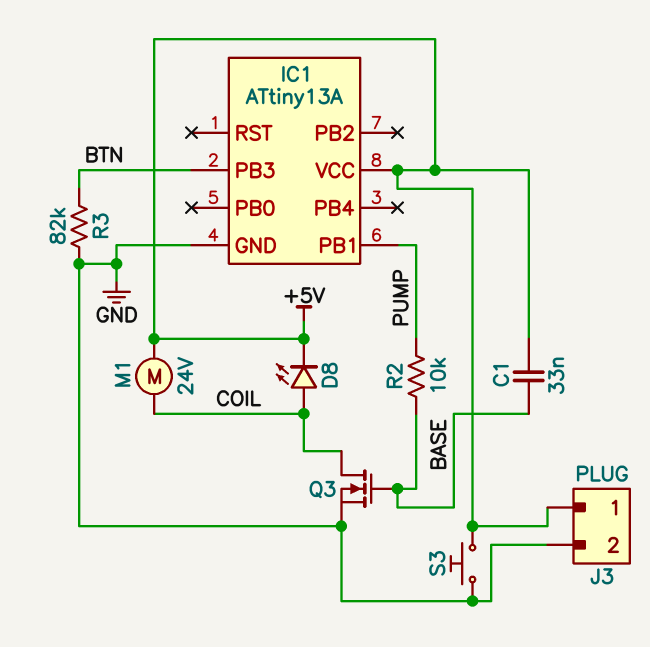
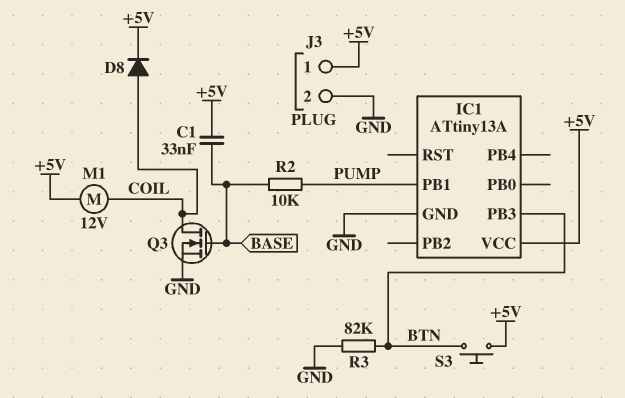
D8: LED (A COIL, K +5V) -> diode (A COIL, K +5V)
M1: motor 24V (+5V, COIL) -> motor 12V (+5V, COIL)
S3: button (+5V, GND) -> button (+5V, BTN)

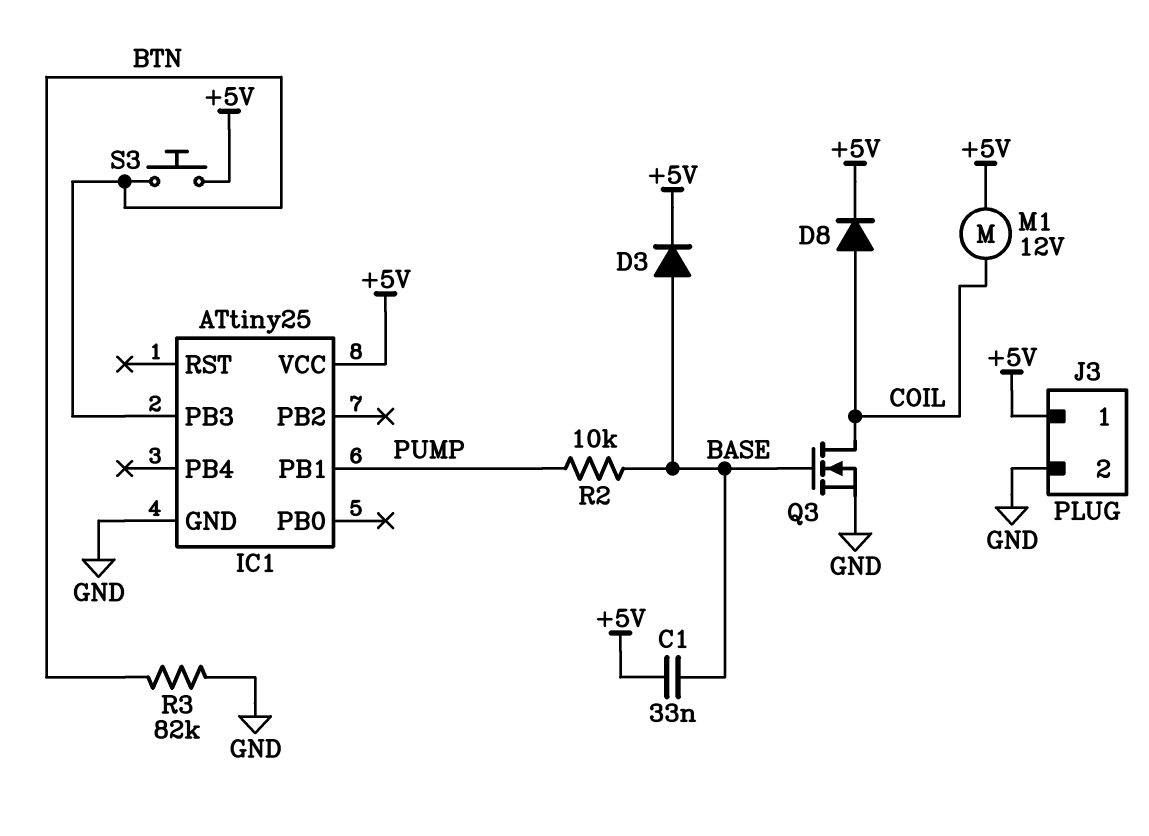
D3: none -> diode (A BASE, K +5V)
IC1: ATtiny13A -> ATtiny25

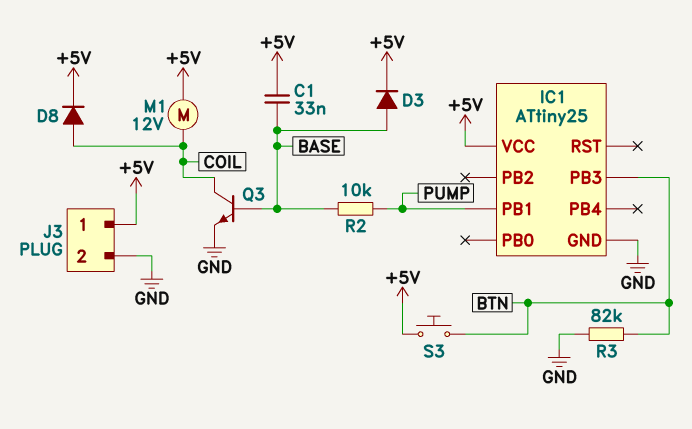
Q3: NMOS (G BASE, D COIL, S GND) -> NPN (B BASE, C COIL, E GND)

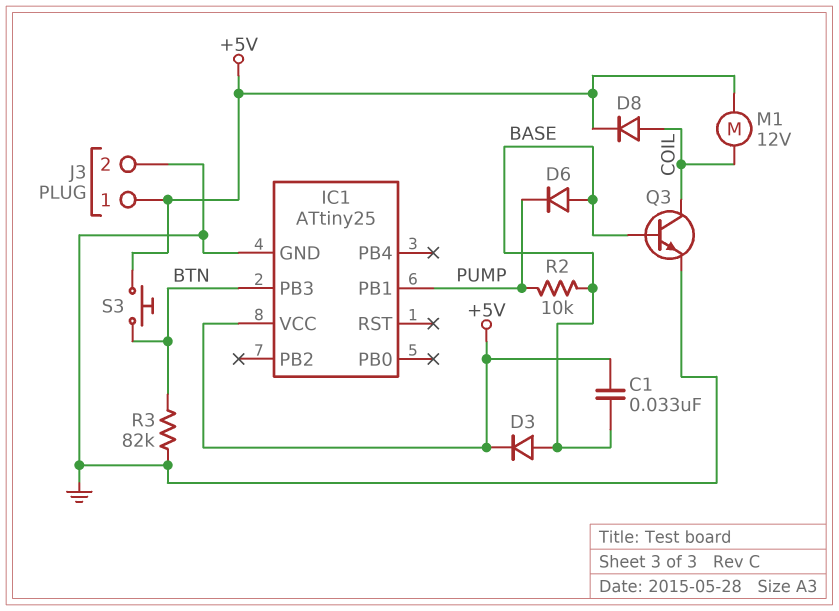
D6: none -> diode (A BASE, K PUMP)

